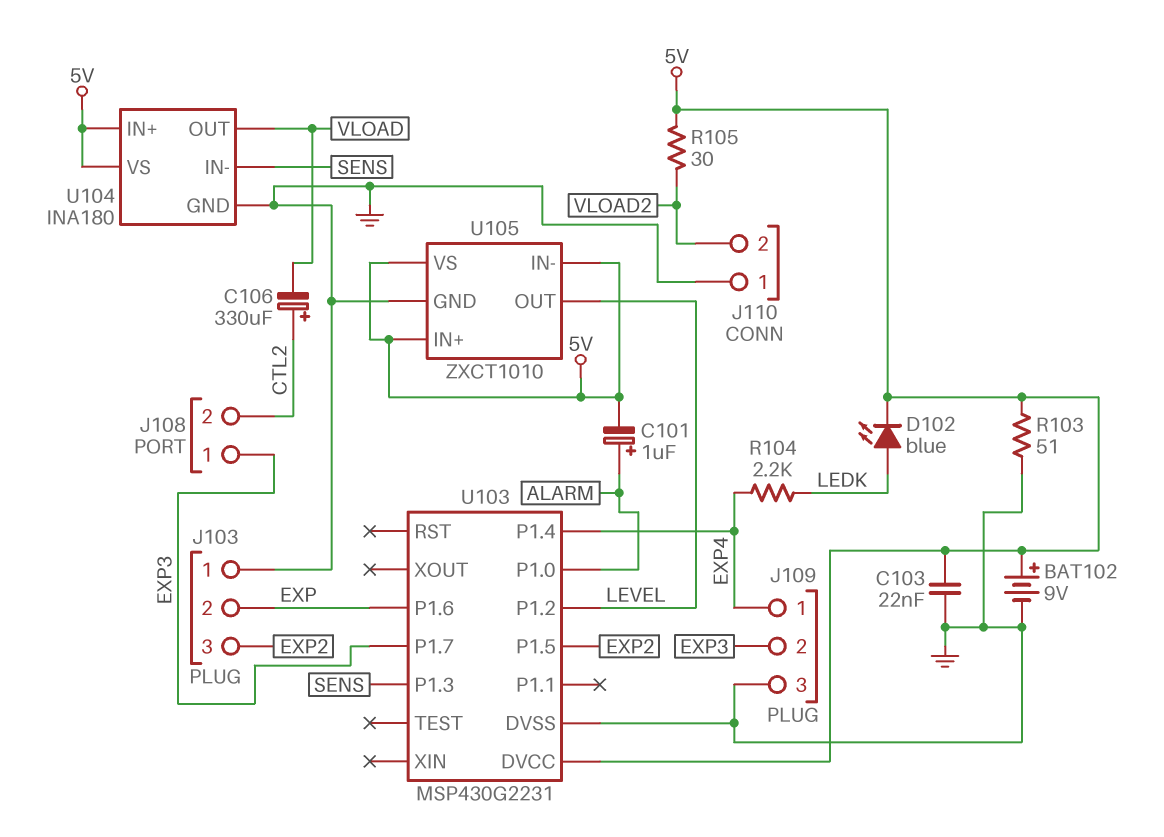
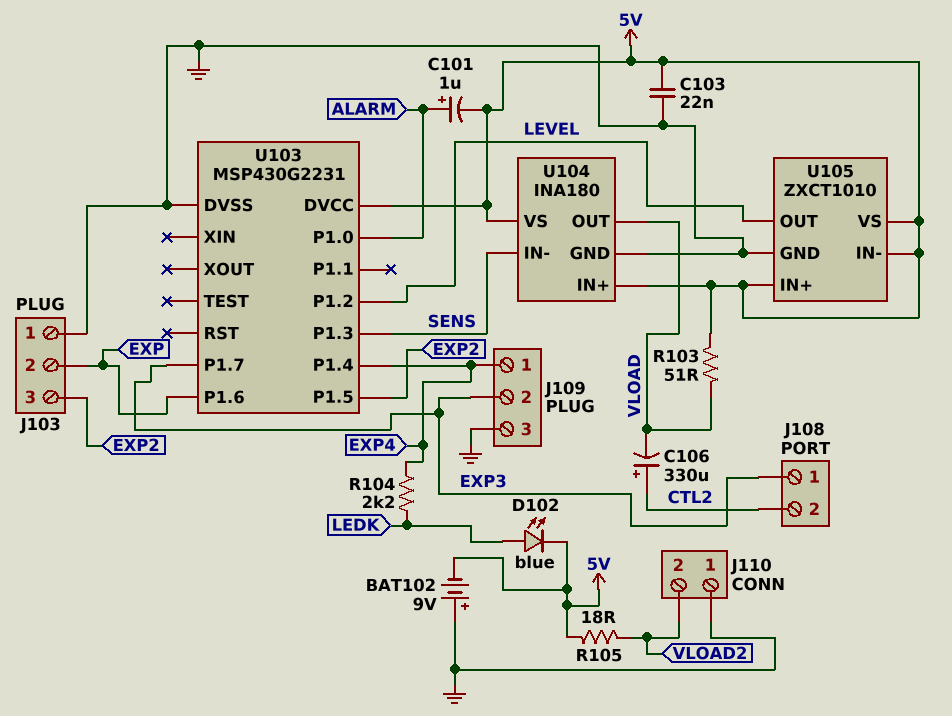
BAT102: 9V (plus 5V, minus GND) -> 9V (plus GND, minus 5V)
R103: 51 (5V, GND) -> 51 (5V, VLOAD)
R105: 30 (5V, VLOAD2) -> 18 (5V, VLOAD2)

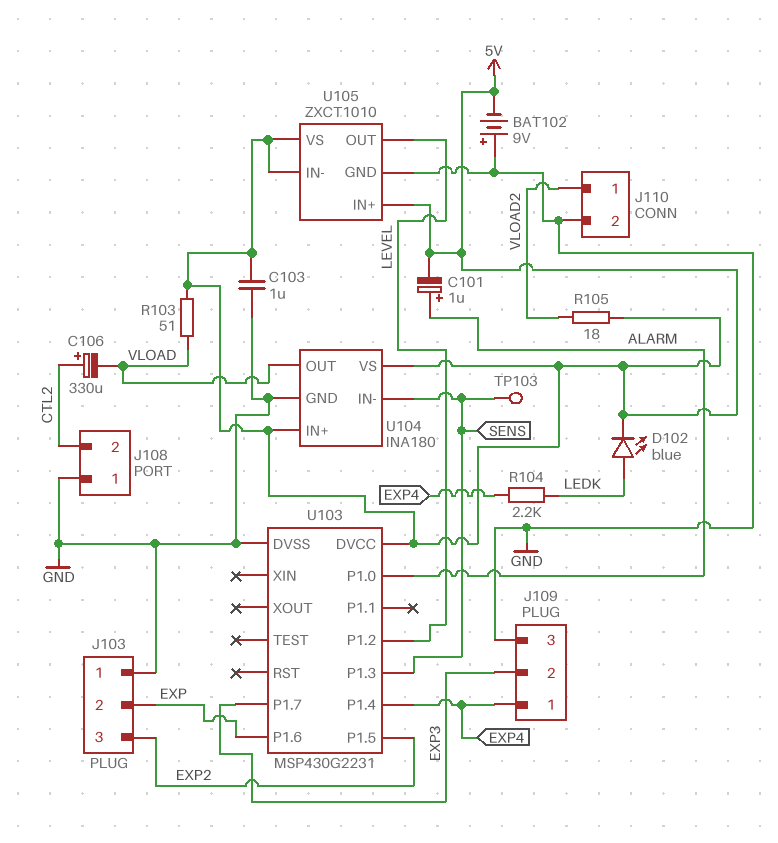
C103: 22nF (5V, GND) -> 1uF (5V, GND)
J108 pin 1: EXP3 -> GND
J110 pin 1: GND -> VLOAD2
J110 pin 2: VLOAD2 -> GND
TP103: none -> test point (SENS)

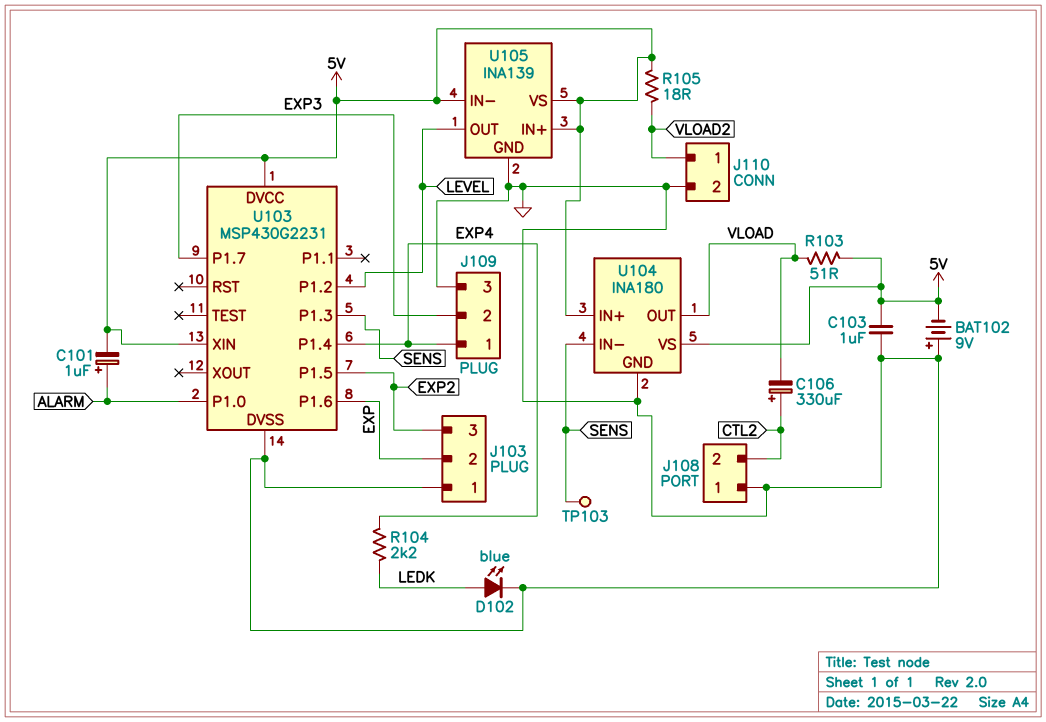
D102: LED blue (A LEDK, K 5V) -> LED blue (A LEDK, K GND)
U103 pin XIN: none -> 5V
U105: ZXCT1010 -> INA139

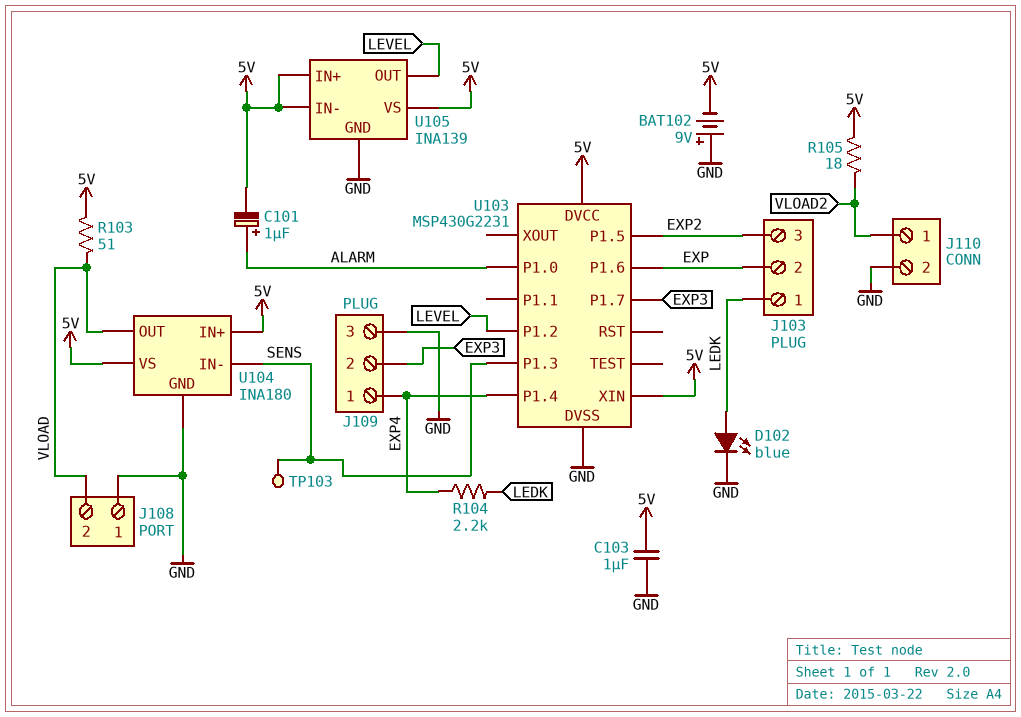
C106: 330uF (plus CTL2, minus VLOAD) -> none
J103 pin 1: GND -> LEDK
J108 pin 2: CTL2 -> VLOAD

